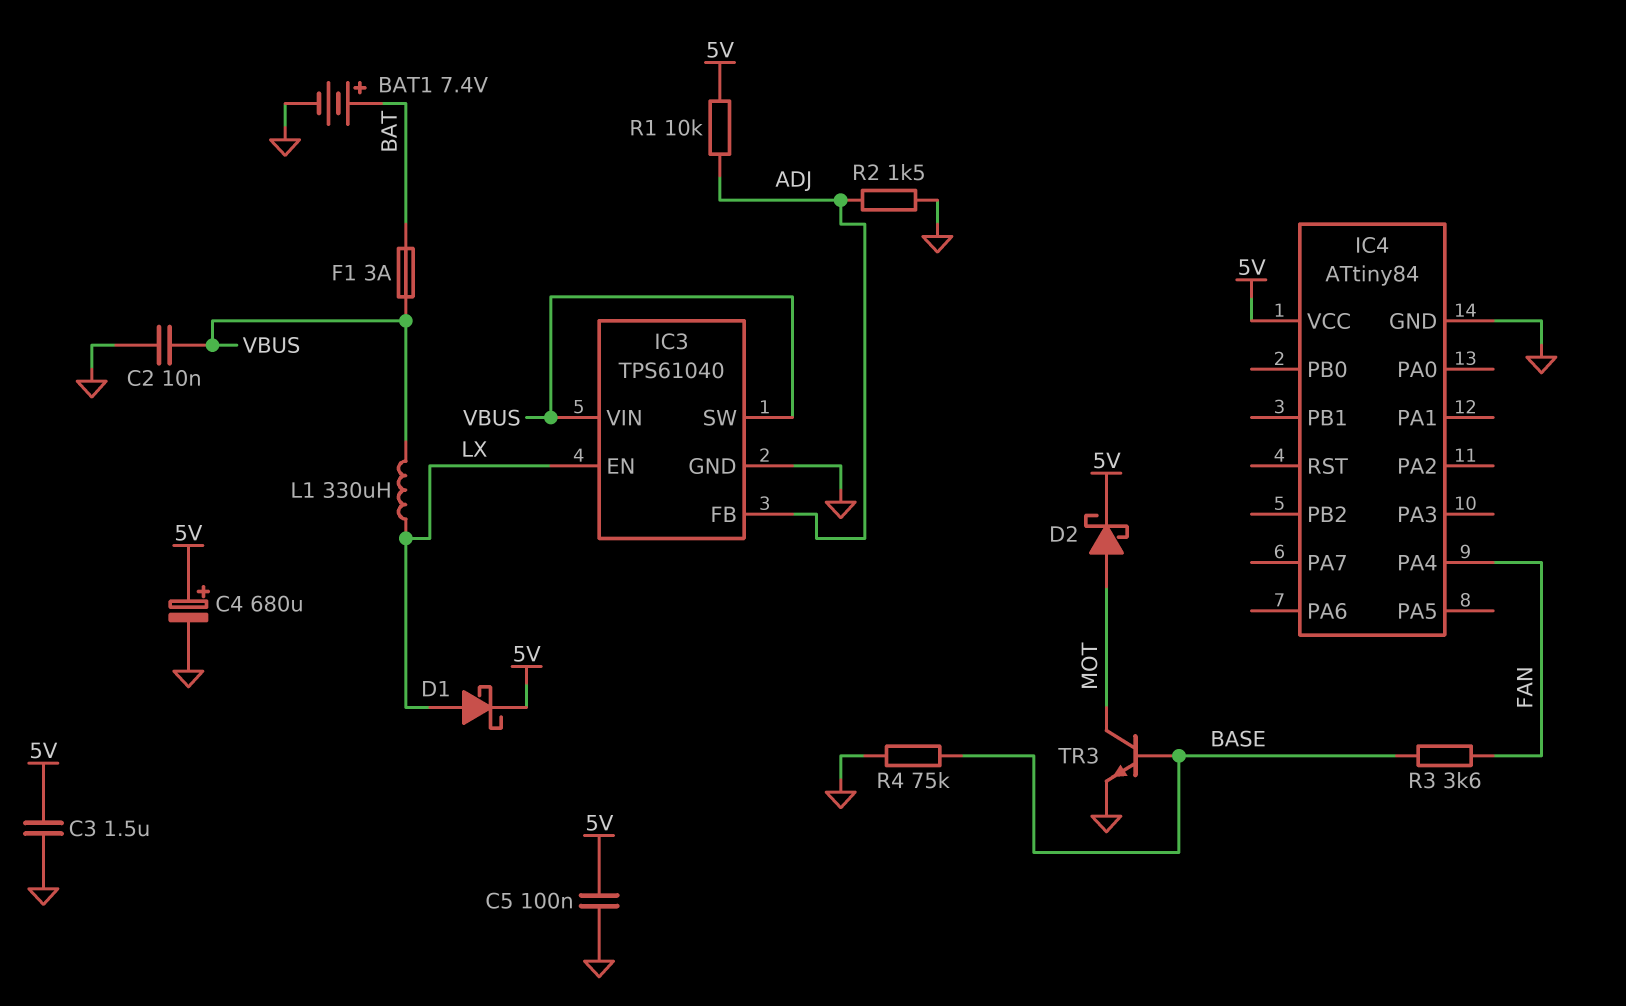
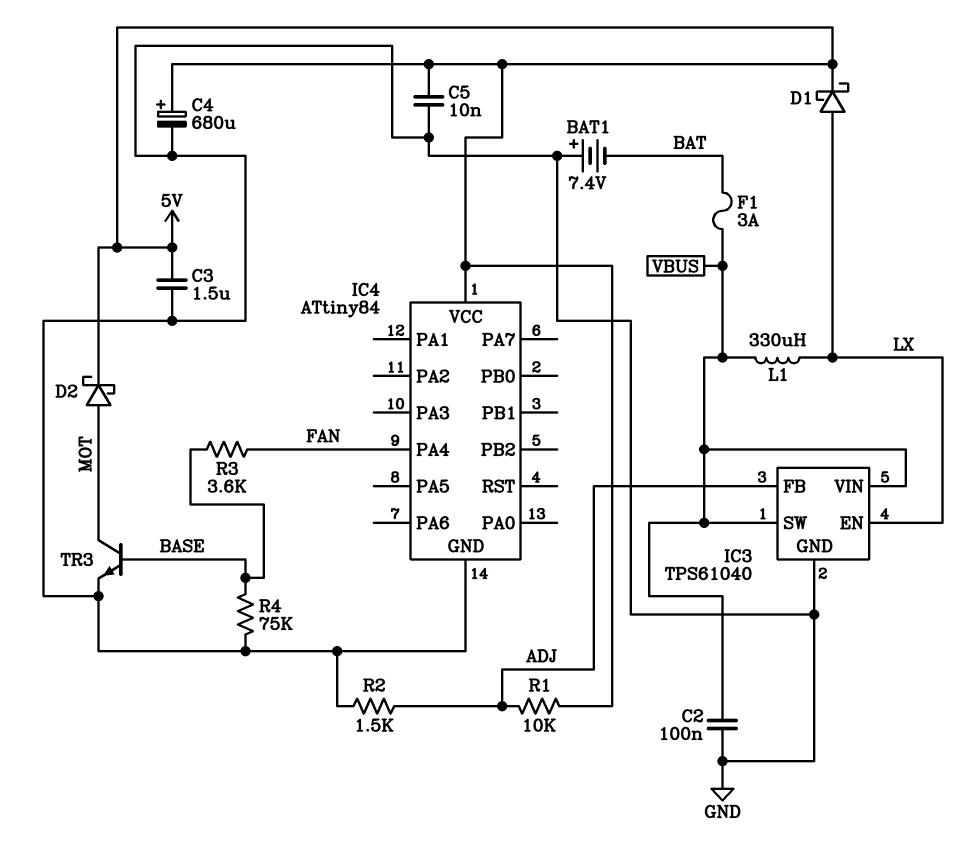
BAT1: 7.4V (plus BAT, minus GND) -> 7.4V (plus GND, minus BAT)
C2: 10nF (GND, VBUS) -> 100nF (GND, VBUS)
C5: 100nF (5V, GND) -> 10nF (5V, GND)

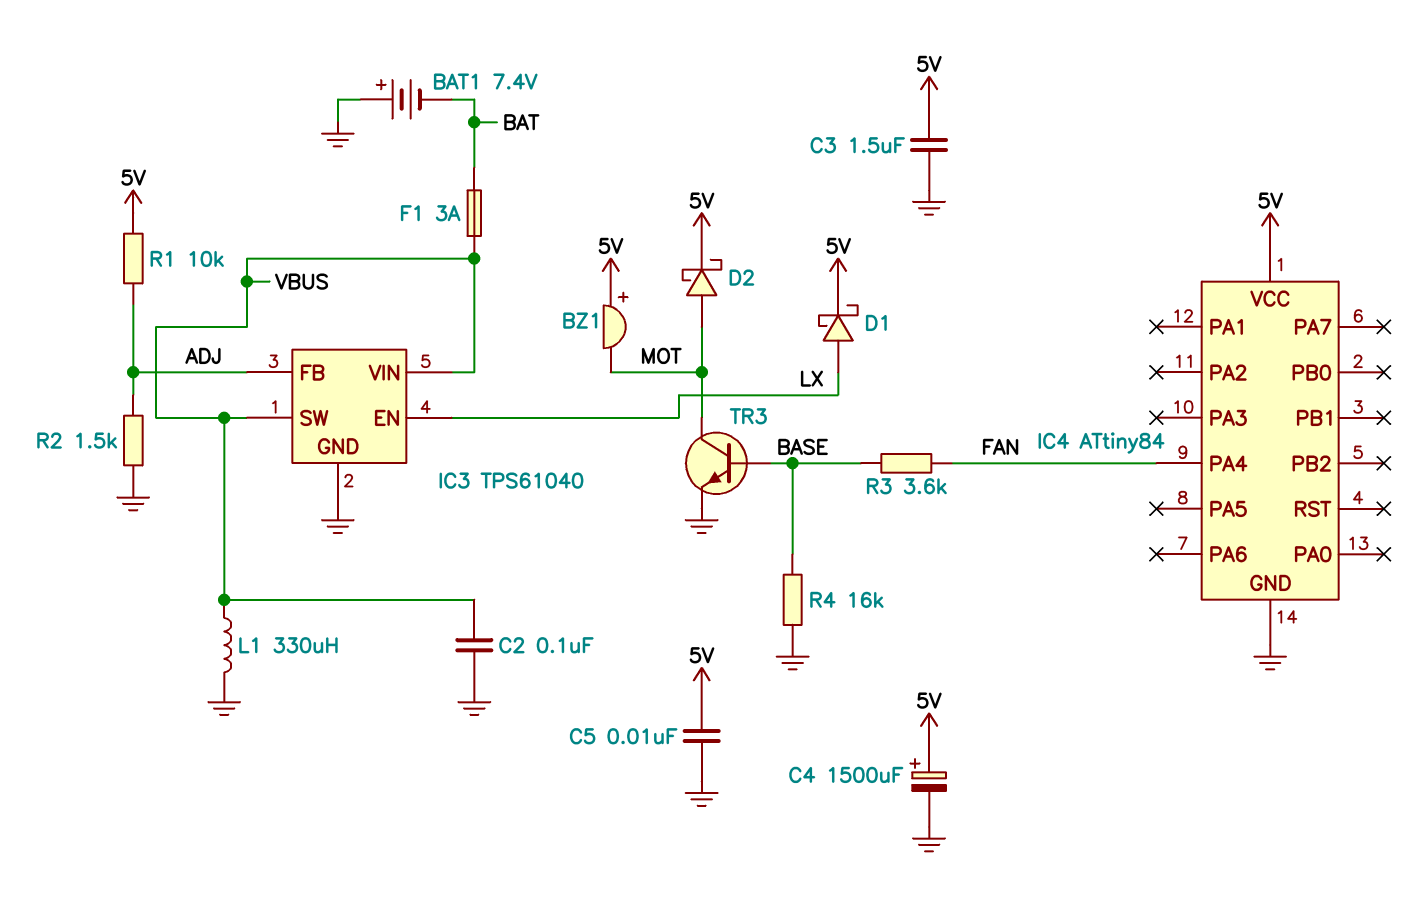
BZ1: none -> buzzer (plus 5V, minus MOT)
C4: 680uF (plus 5V, minus GND) -> 1500uF (plus 5V, minus GND)
L1: 330uH (LX, VBUS) -> 330uH (GND, VBUS)
R4: 75k (BASE, GND) -> 16k (BASE, GND)

